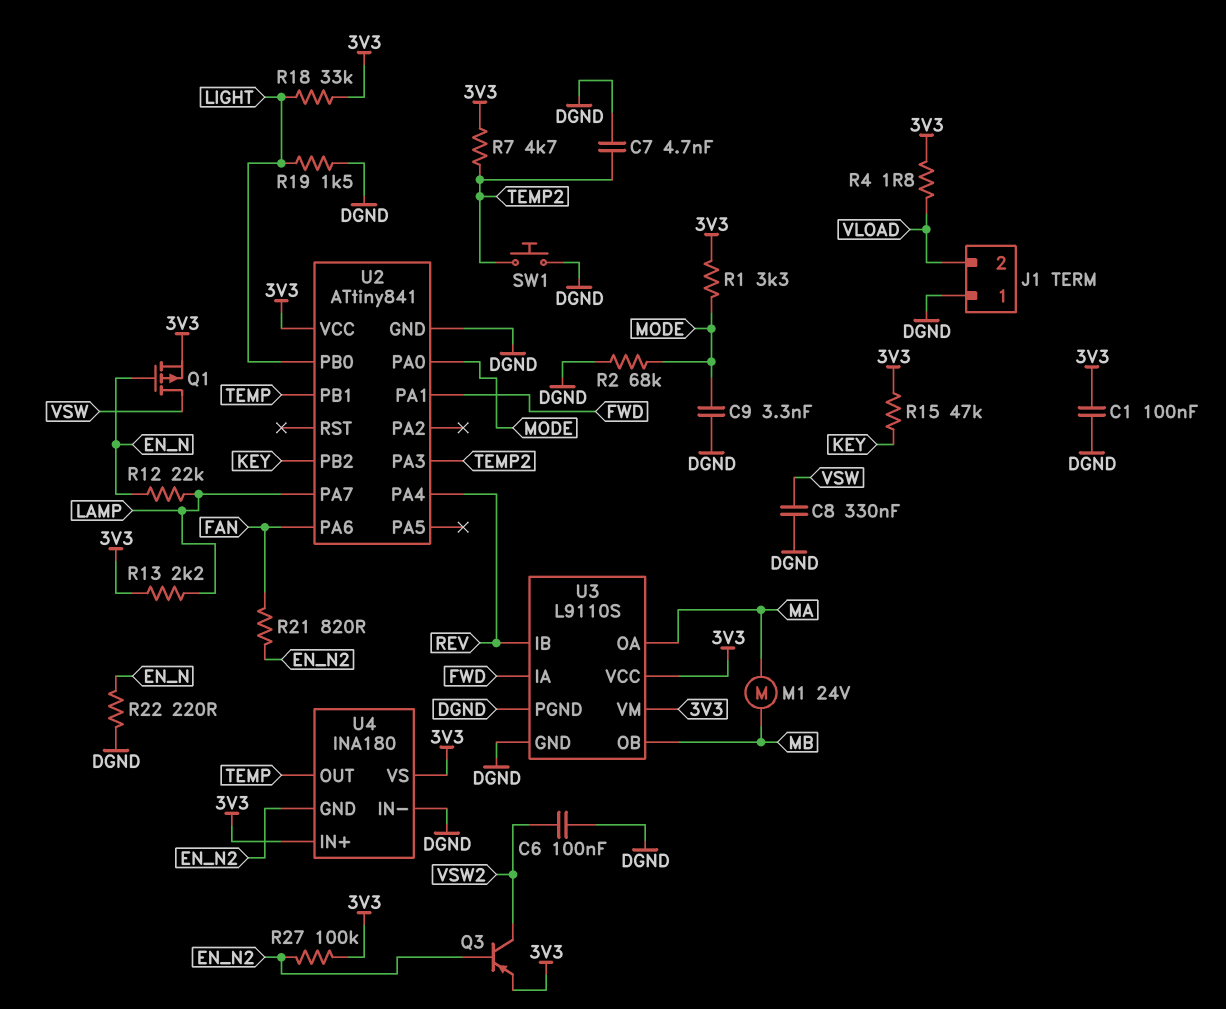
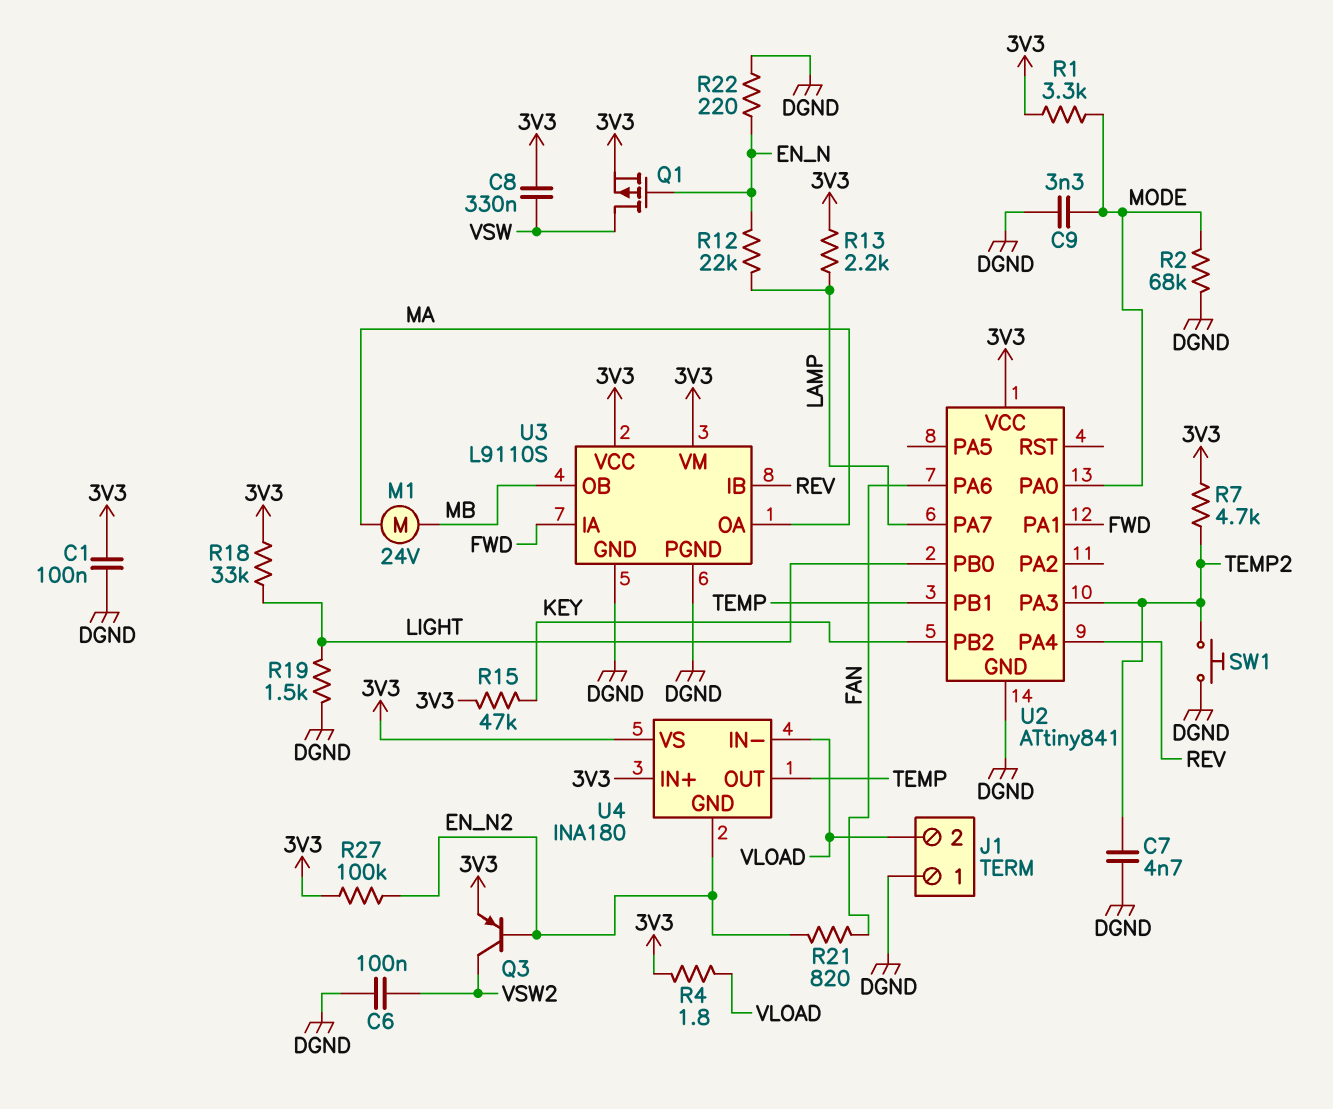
C8: 330nF (DGND, VSW) -> 330nF (3V3, VSW)
U4 pin IN-: DGND -> VLOAD

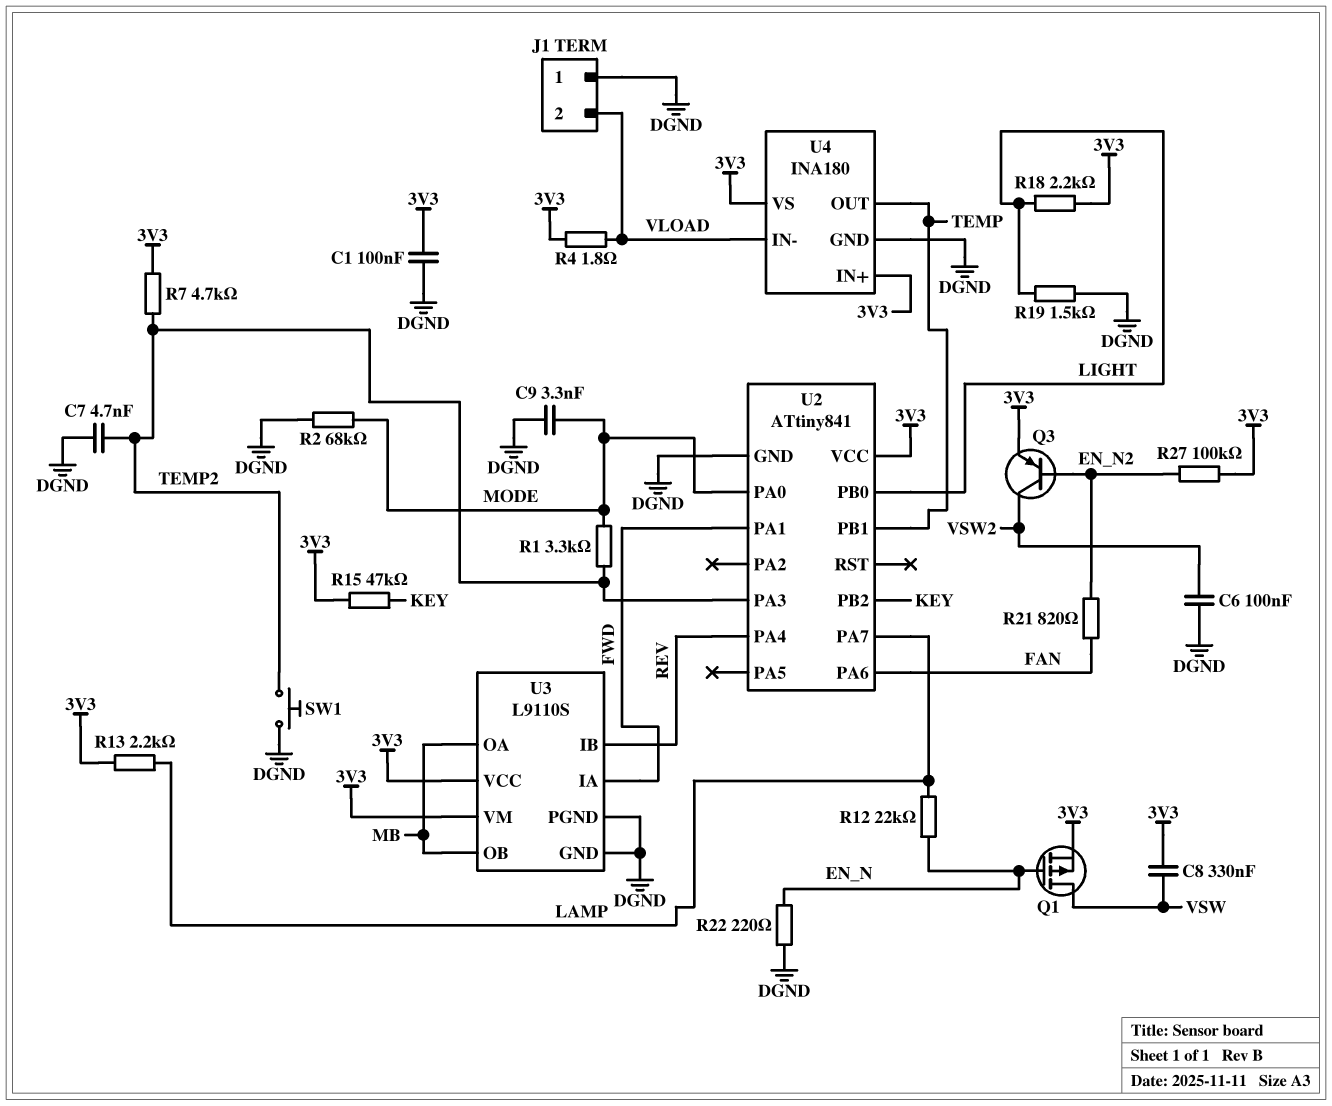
M1: motor 24V (MA, MB) -> none
R1: 3.3k (3V3, MODE) -> 3.3k (MODE, TEMP2)
R18: 33k (3V3, LIGHT) -> 2.2k (3V3, LIGHT)
U3 pin OA: MA -> MB
U4 pin GND: EN_N2 -> DGND

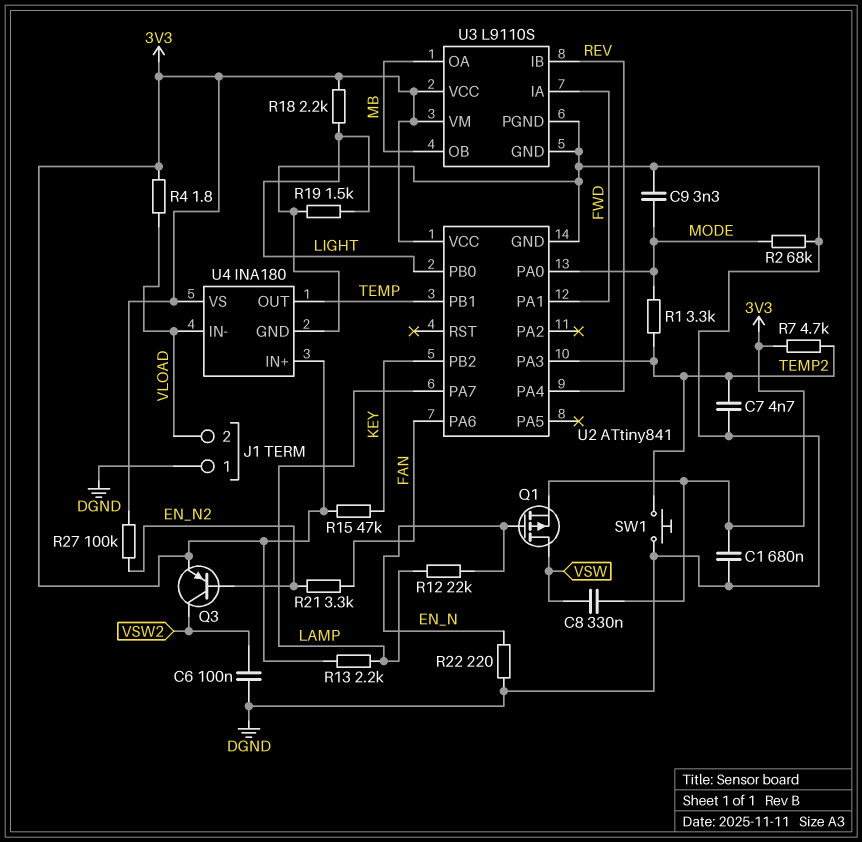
C1: 100nF (3V3, DGND) -> 680nF (3V3, DGND)
R21: 820 (EN_N2, FAN) -> 3.3k (EN_N2, FAN)

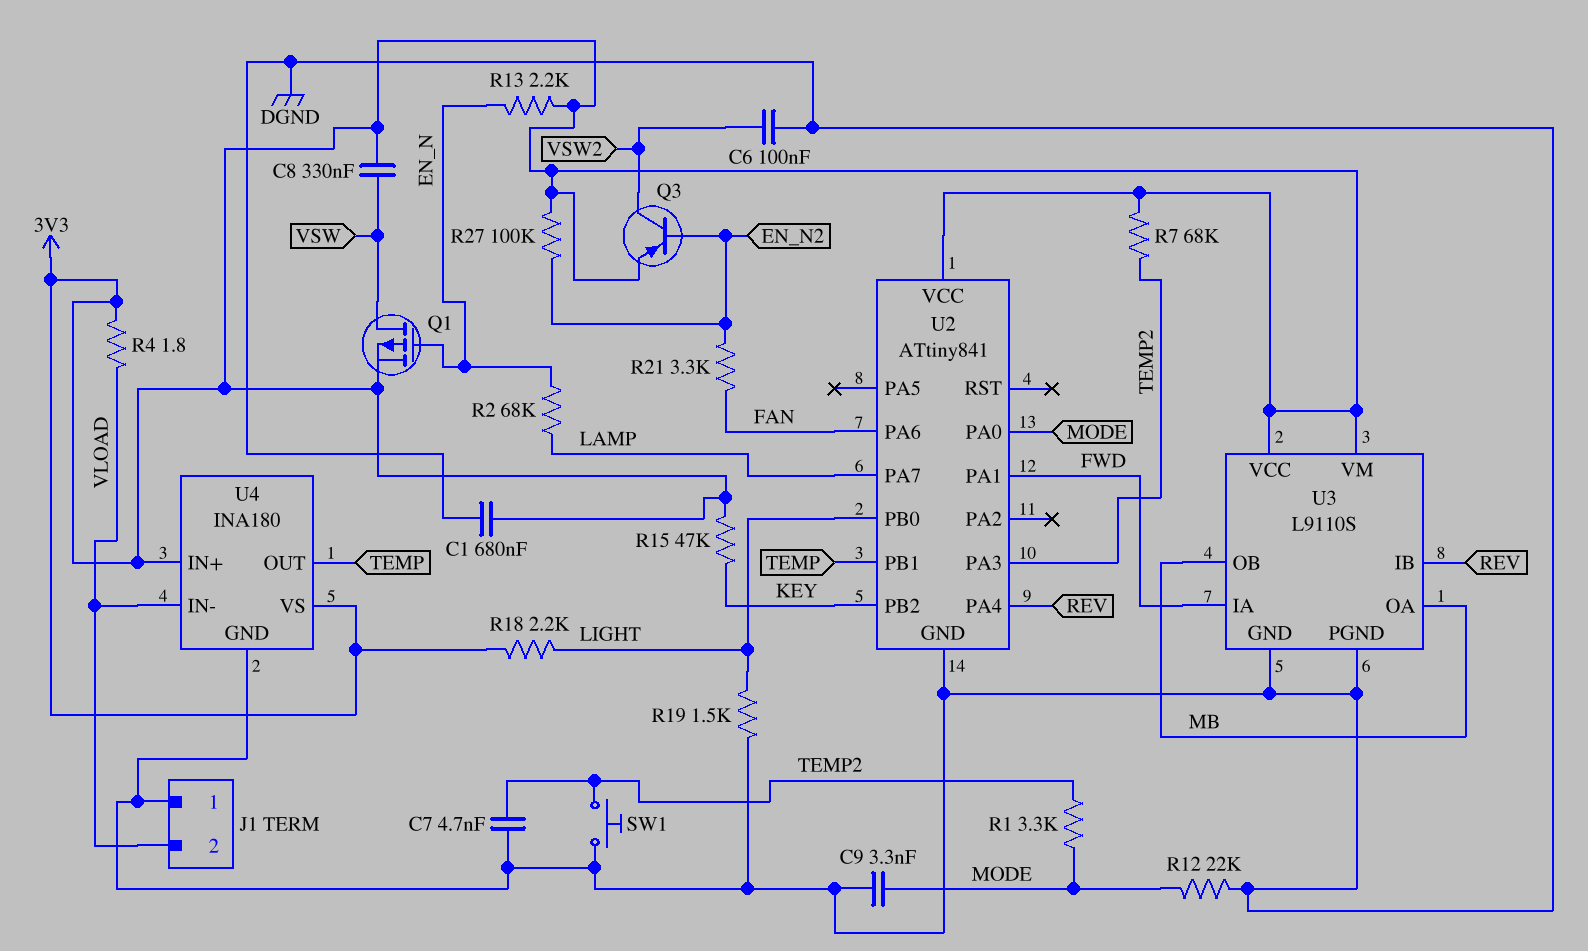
R2: 68k (DGND, MODE) -> 68k (EN_N, LAMP)
R7: 4.7k (3V3, TEMP2) -> 68k (3V3, TEMP2)
R12: 22k (EN_N, LAMP) -> 22k (DGND, MODE)
R13: 2.2k (3V3, LAMP) -> 2.2k (3V3, EN_N)
R22: 220 (DGND, EN_N) -> none

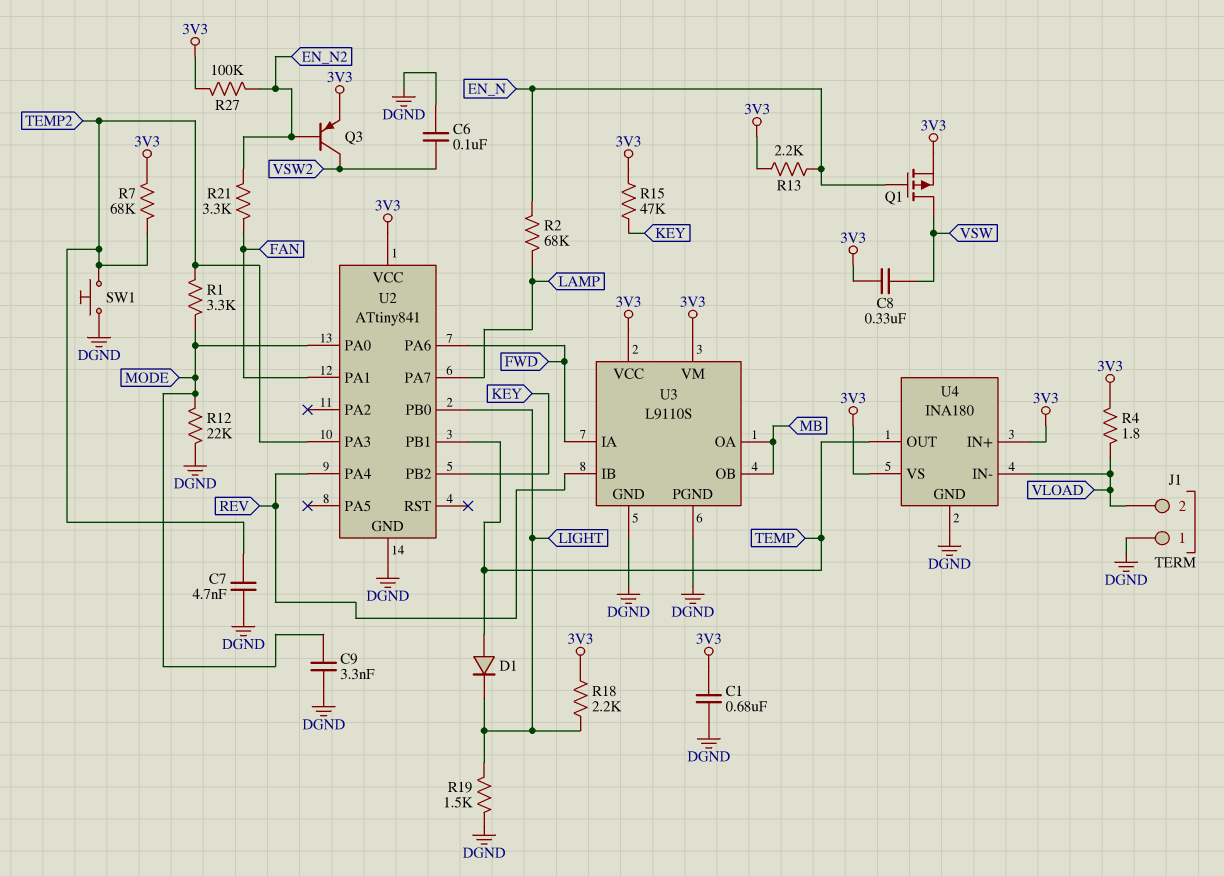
D1: none -> diode (A TEMP, K LIGHT)
U2 pin PA1: FWD -> FAN
U2 pin PA6: FAN -> FWD

